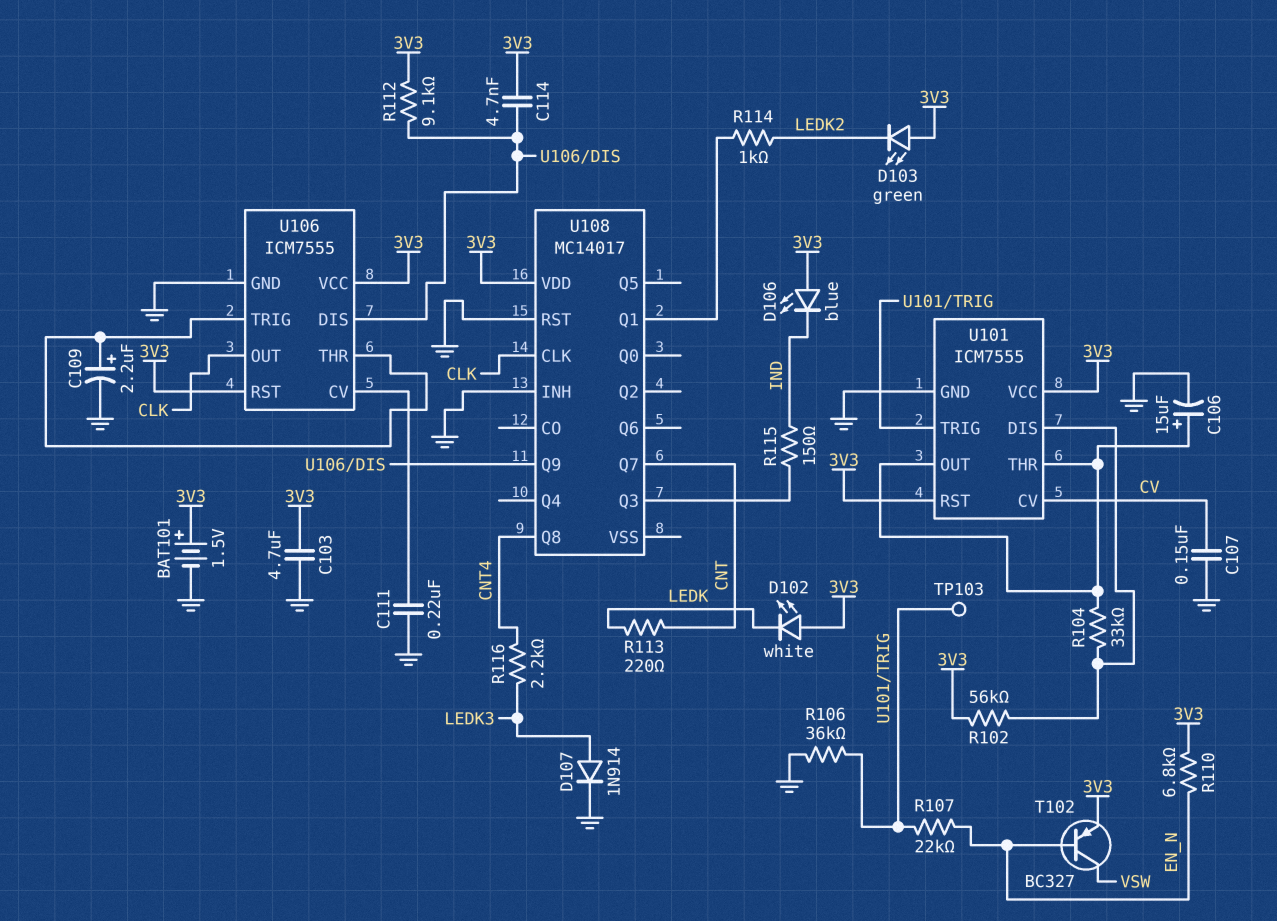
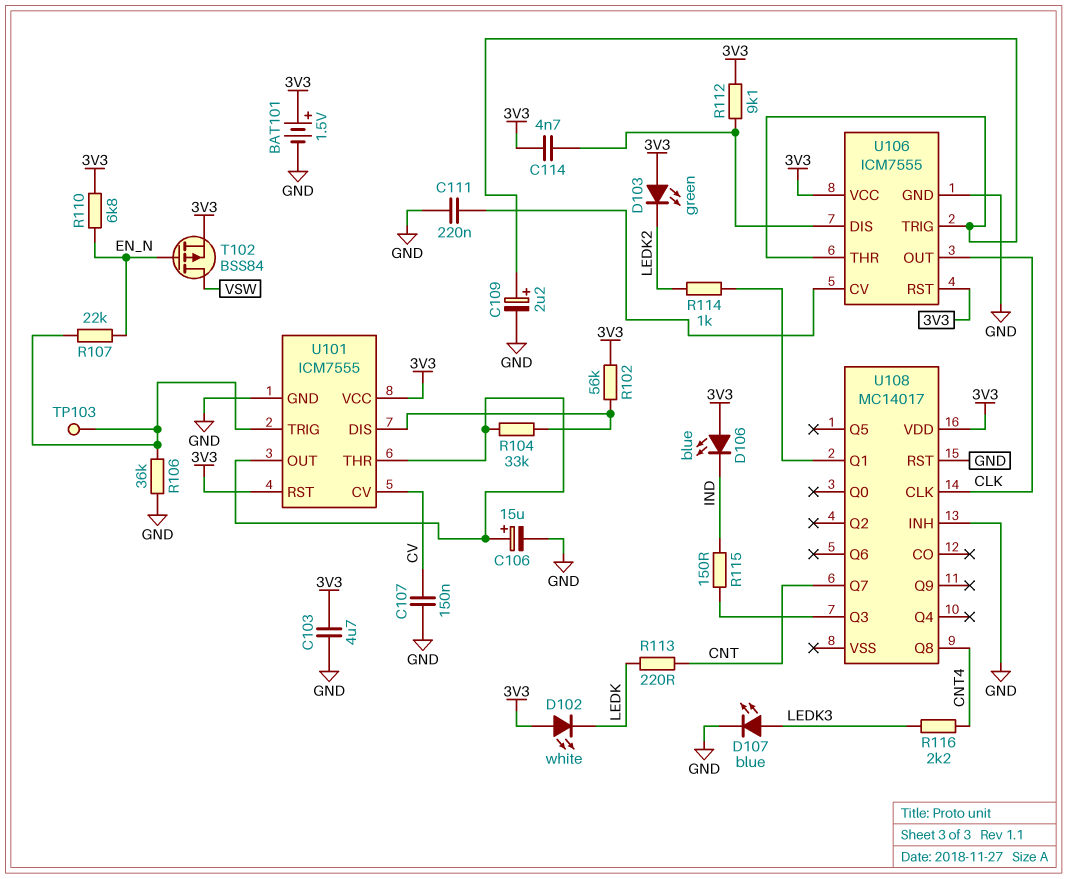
D107: diode 1N914 (A LEDK3, K GND) -> LED blue (A LEDK3, K GND)
T102: PNP BC327 (B EN_N, C VSW, E 3V3) -> PMOS BSS84 (G EN_N, D VSW, S 3V3)
U108 pin Q9: U106/DIS -> none

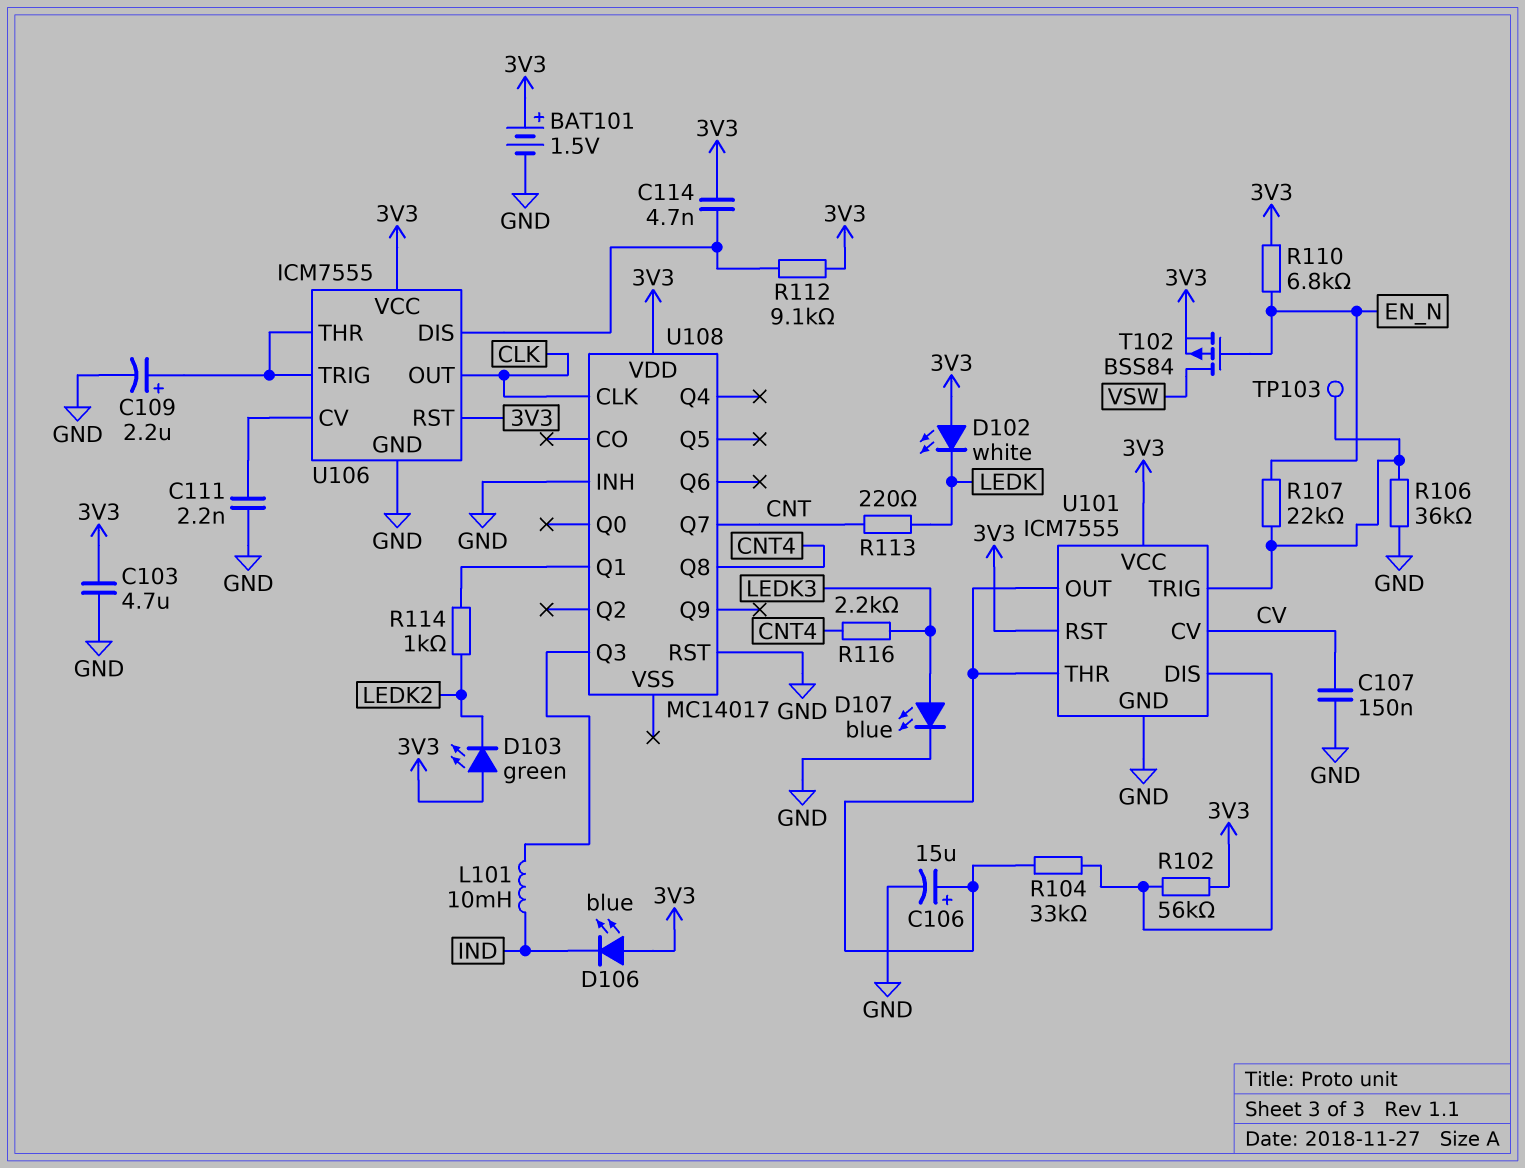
C111: 220nF (GND, U106/CV) -> 2.2nF (GND, U106/CV)
L101: none -> 10mH (IND, U108/Q3)
R115: 150 (IND, U108/Q3) -> none

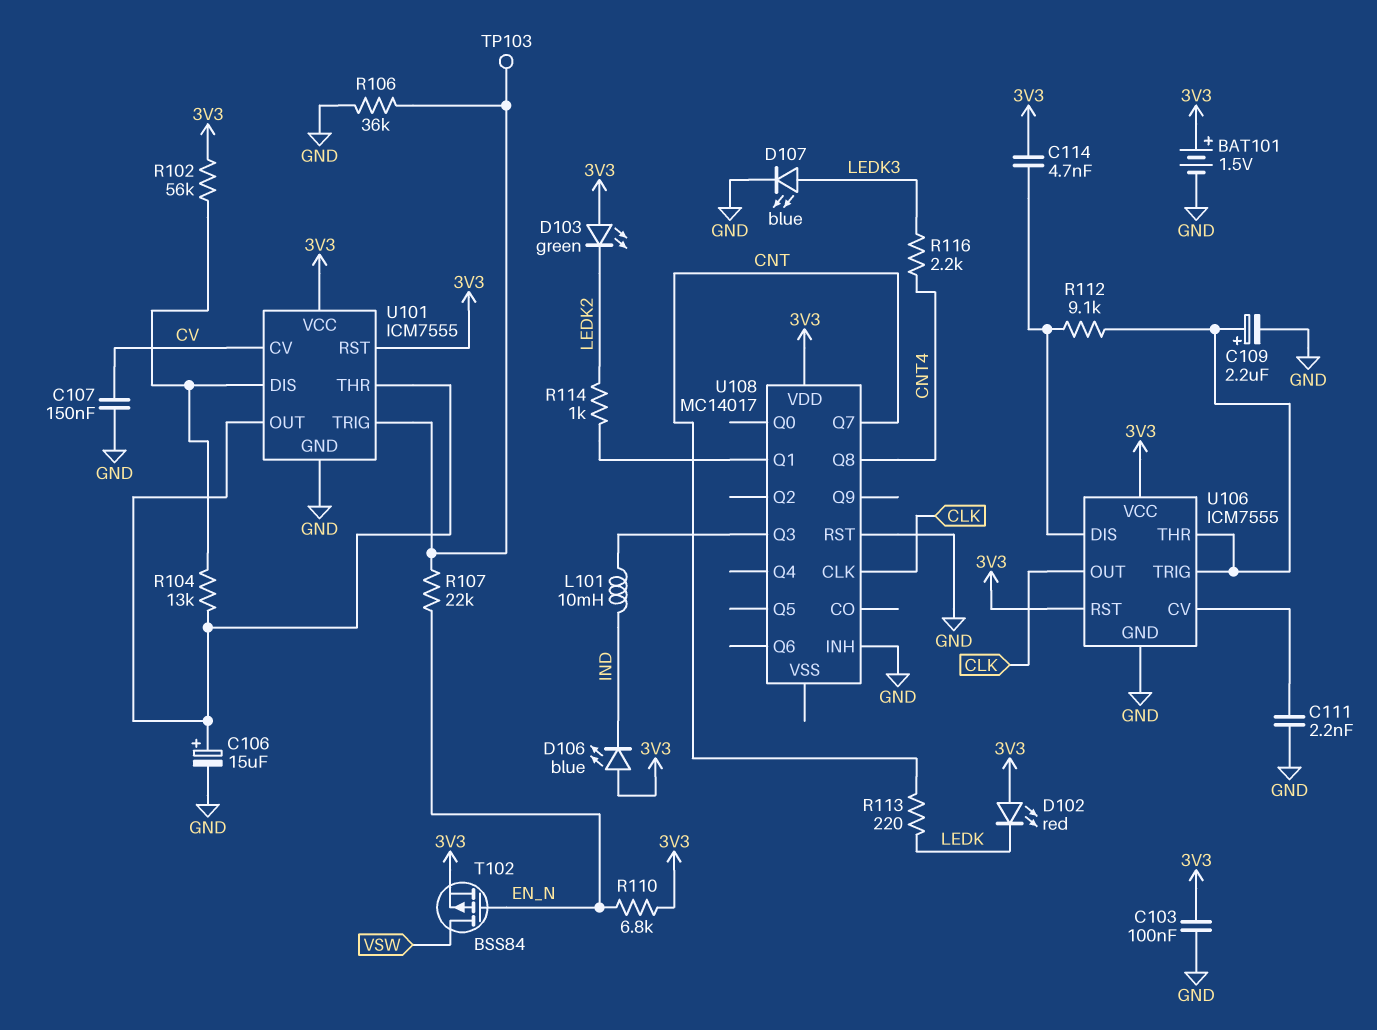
C103: 4.7uF (3V3, GND) -> 100nF (3V3, GND)
D102: LED white (A 3V3, K LEDK) -> LED red (A 3V3, K LEDK)
R104: 33k (U101/DIS, U101/OUT) -> 13k (U101/DIS, U101/OUT)
R112: 9.1k (3V3, U106/DIS) -> 9.1k (U106/DIS, U106/THR)

